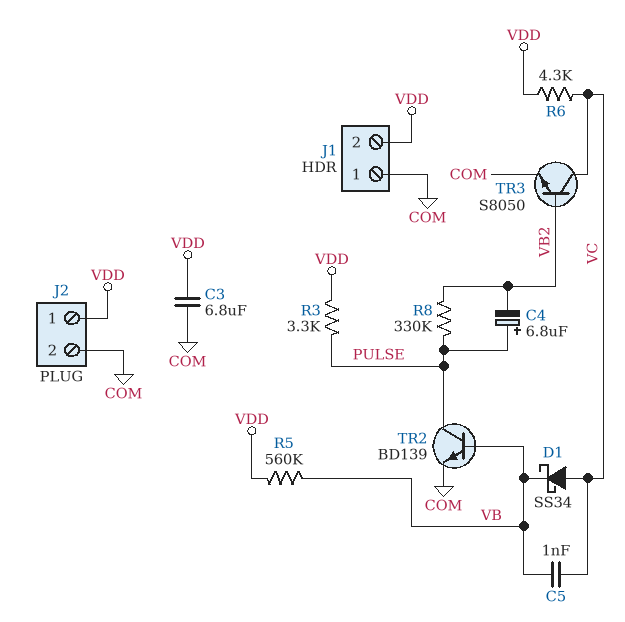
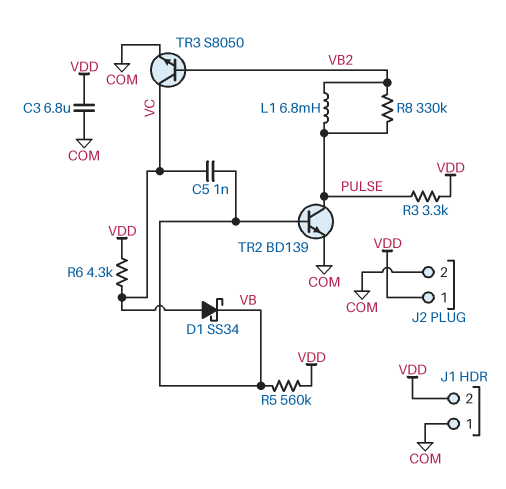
C4: 6.8uF (plus PULSE, minus VB2) -> none
L1: none -> 6.8mH (PULSE, VB2)

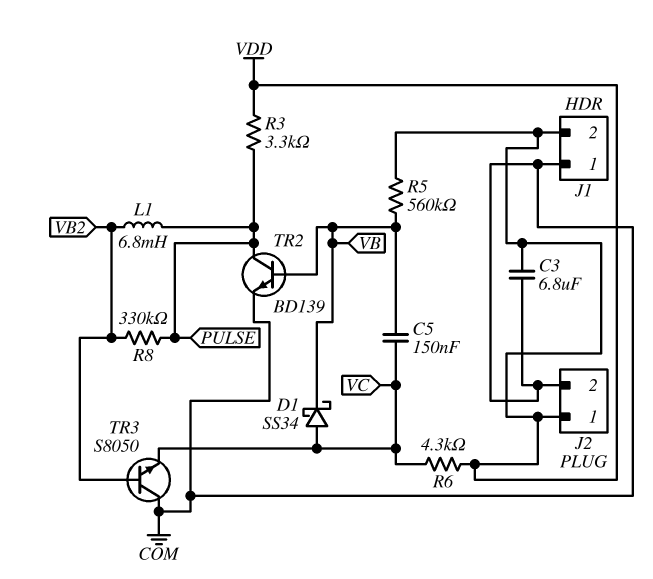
C5: 1nF (VB, VC) -> 150nF (VB, VC)
TR3: NPN S8050 (B VB2, C VC, E COM) -> NPN S8050 (B VB2, C COM, E VC)

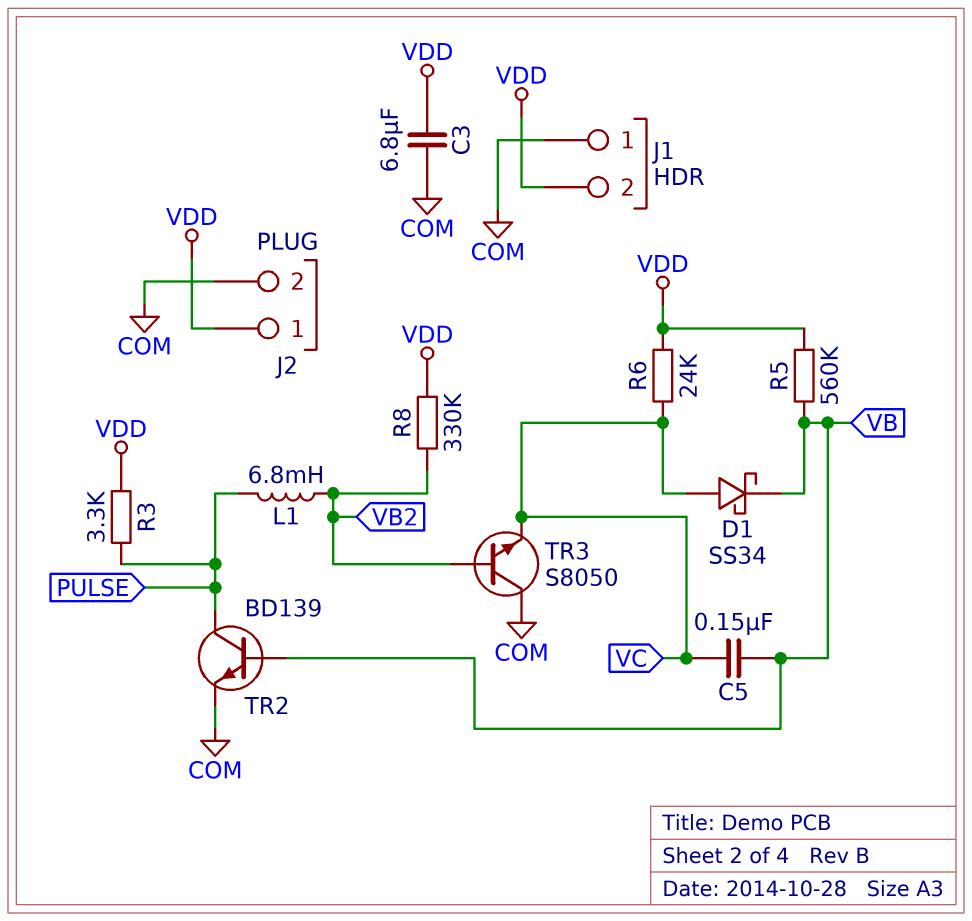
R6: 4.3k (VC, VDD) -> 24k (VC, VDD)
R8: 330k (PULSE, VB2) -> 330k (VB2, VDD)

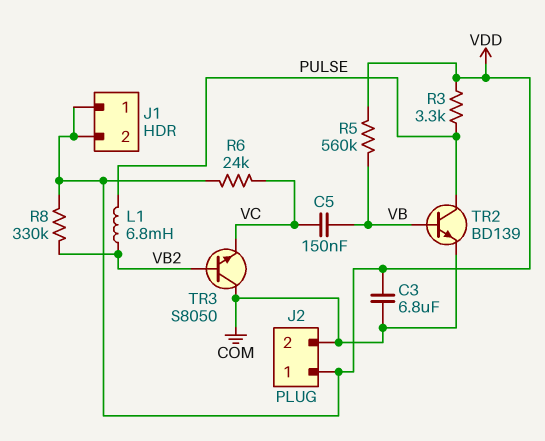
D1: schottky SS34 (A VC, K VB) -> none
J1 pin 1: COM -> VDD

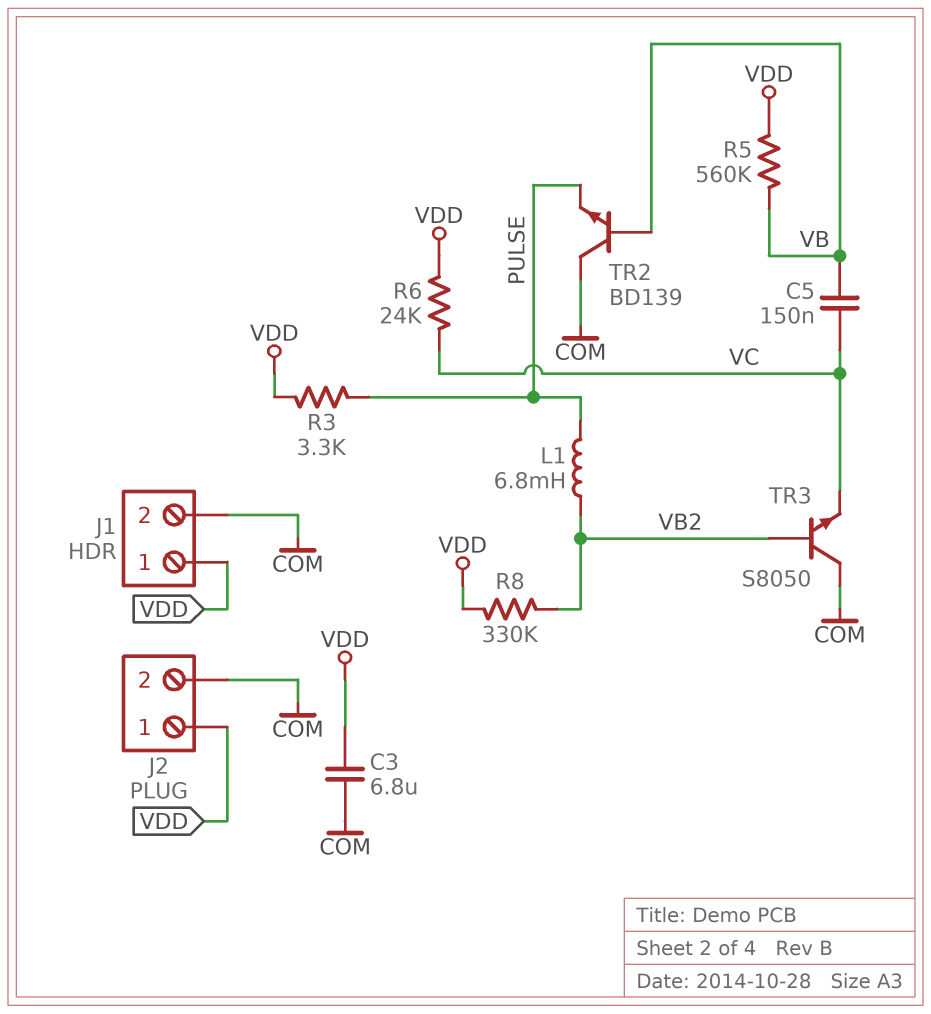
J1 pin 2: VDD -> COM
TR2: NPN BD139 (B VB, C PULSE, E COM) -> NPN BD139 (B VB, C COM, E PULSE)

